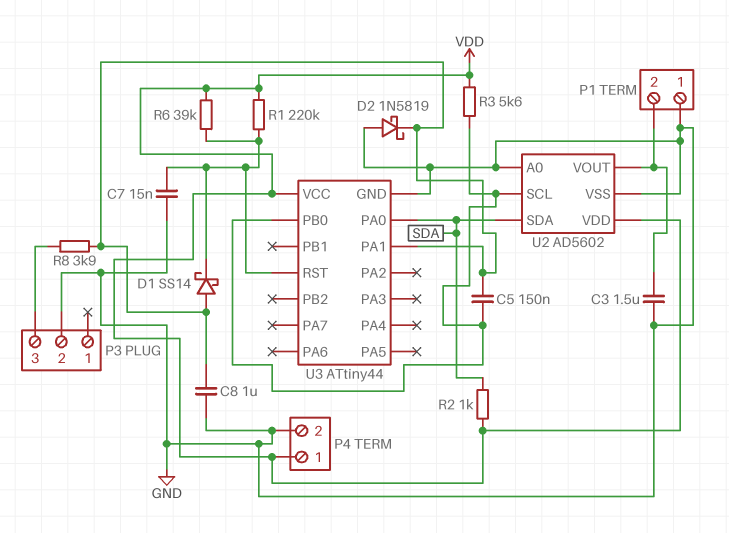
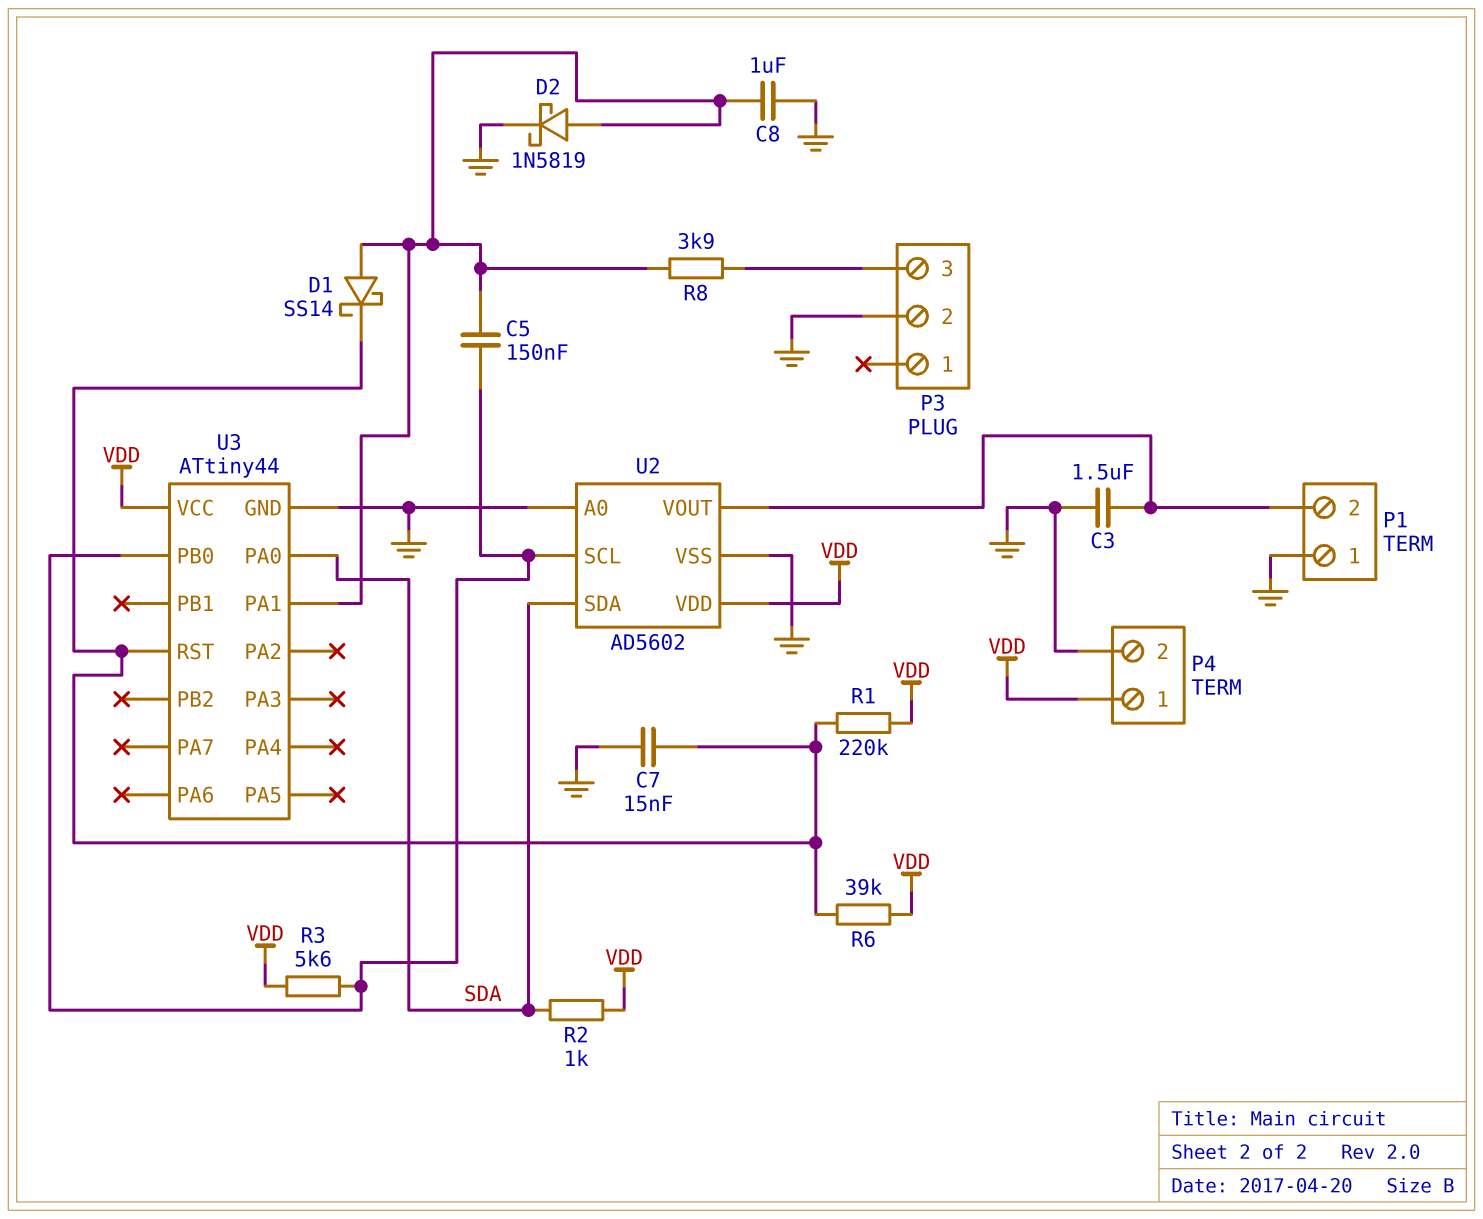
D2: schottky 1N5819 (A GND, K U3/PA1) -> schottky 1N5819 (A U3/PA1, K GND)

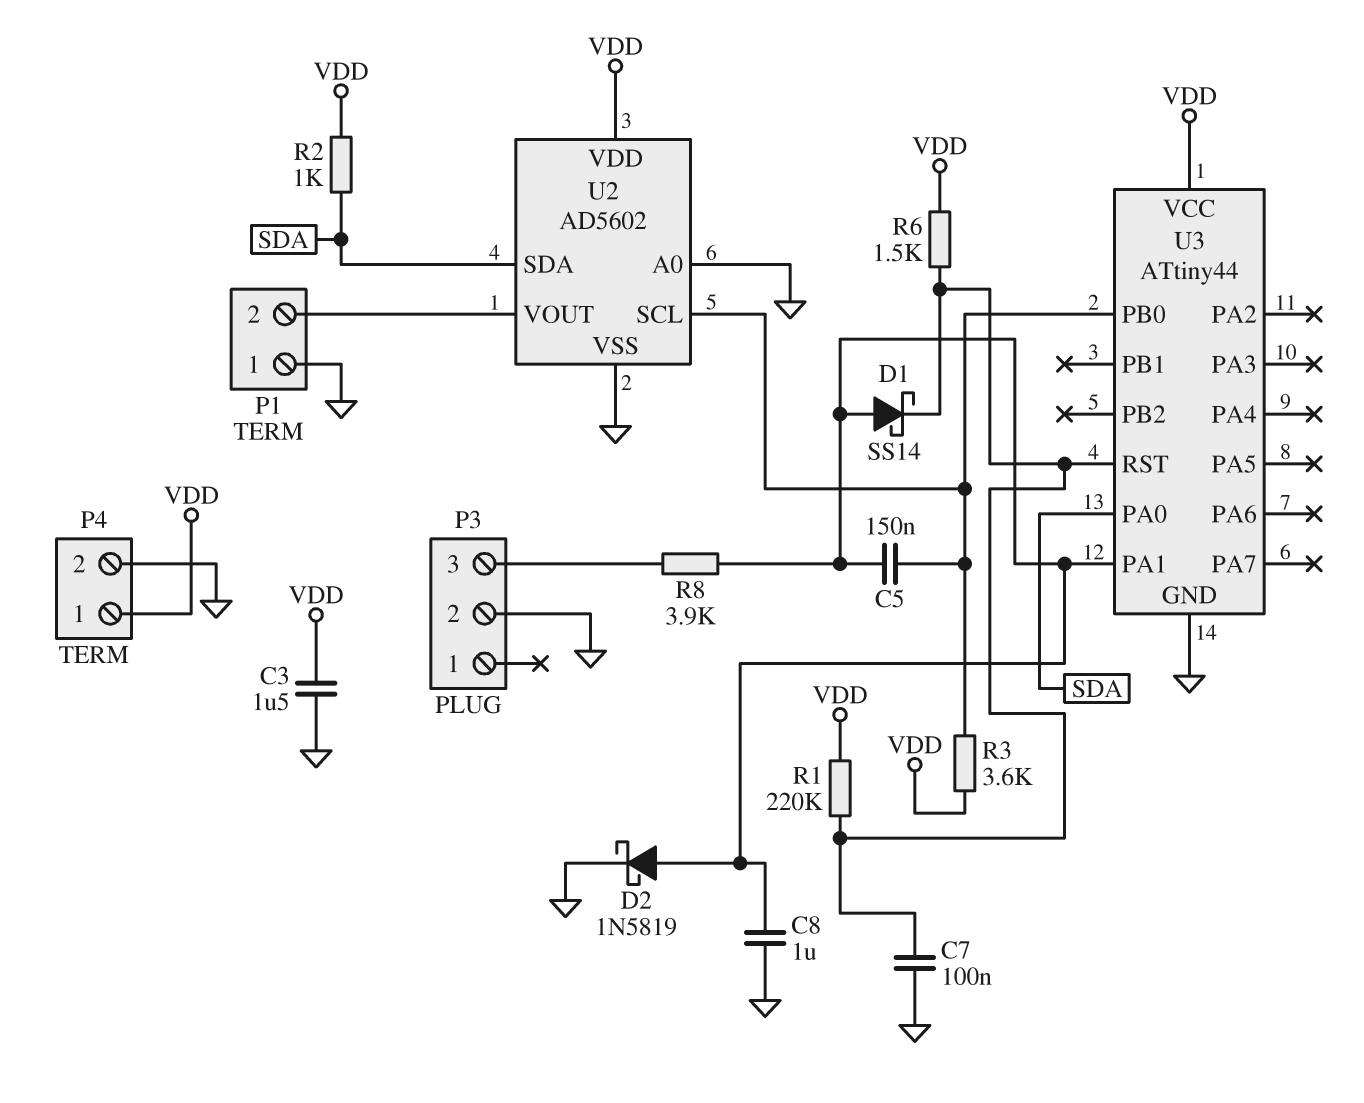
C3: 1.5uF (GND, P1/2) -> 1.5uF (GND, VDD)
C7: 15nF (GND, U3/RST) -> 100nF (GND, U3/RST)
R3: 5.6k (U2/SCL, VDD) -> 3.6k (U2/SCL, VDD)
R6: 39k (U3/RST, VDD) -> 1.5k (U3/RST, VDD)

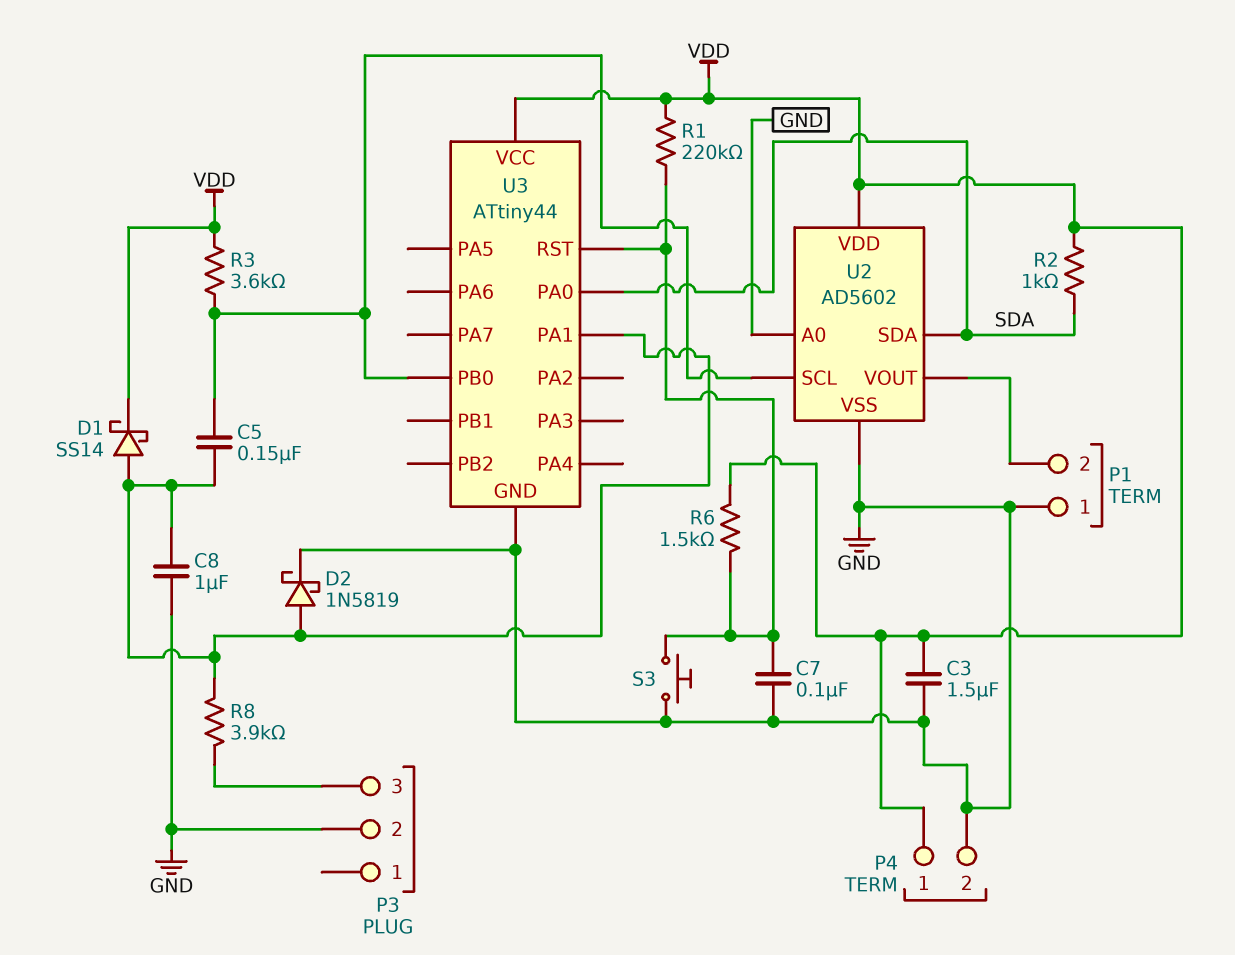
D1: schottky SS14 (A U3/PA1, K U3/RST) -> schottky SS14 (A U3/PA1, K VDD)
S3: none -> button (GND, U3/RST)

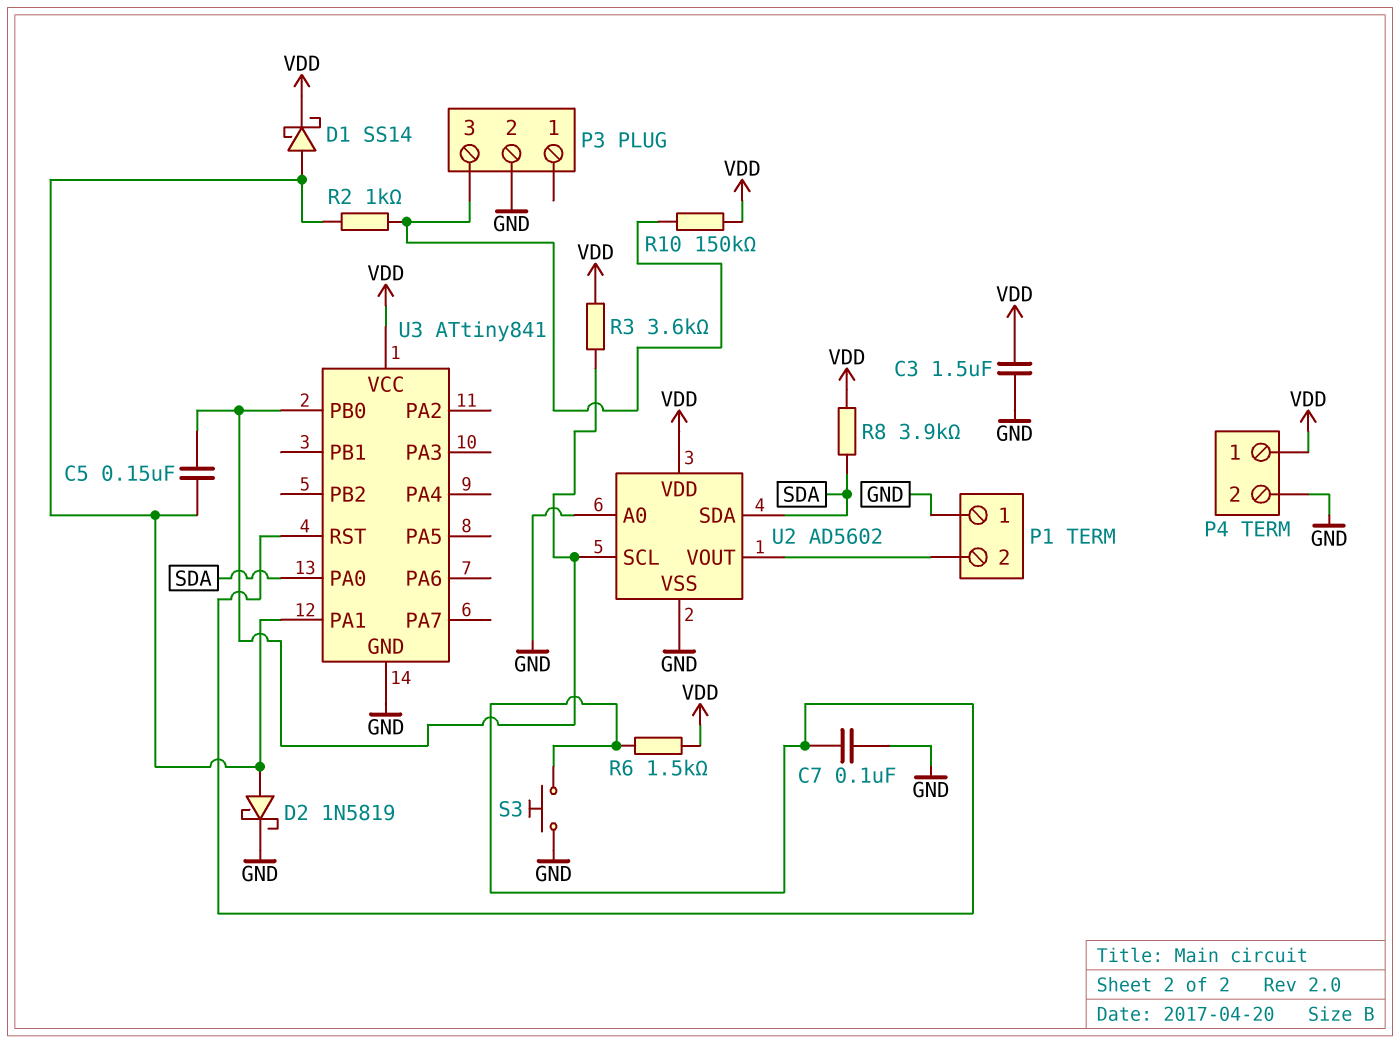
C8: 1uF (GND, U3/PA1) -> none
R1: 220k (U3/RST, VDD) -> none
R2: 1k (SDA, VDD) -> 1k (P3/3, U3/PA1)
R8: 3.9k (P3/3, U3/PA1) -> 3.9k (SDA, VDD)
R10: none -> 150k (P3/3, VDD)
U3: ATtiny44 -> ATtiny841

